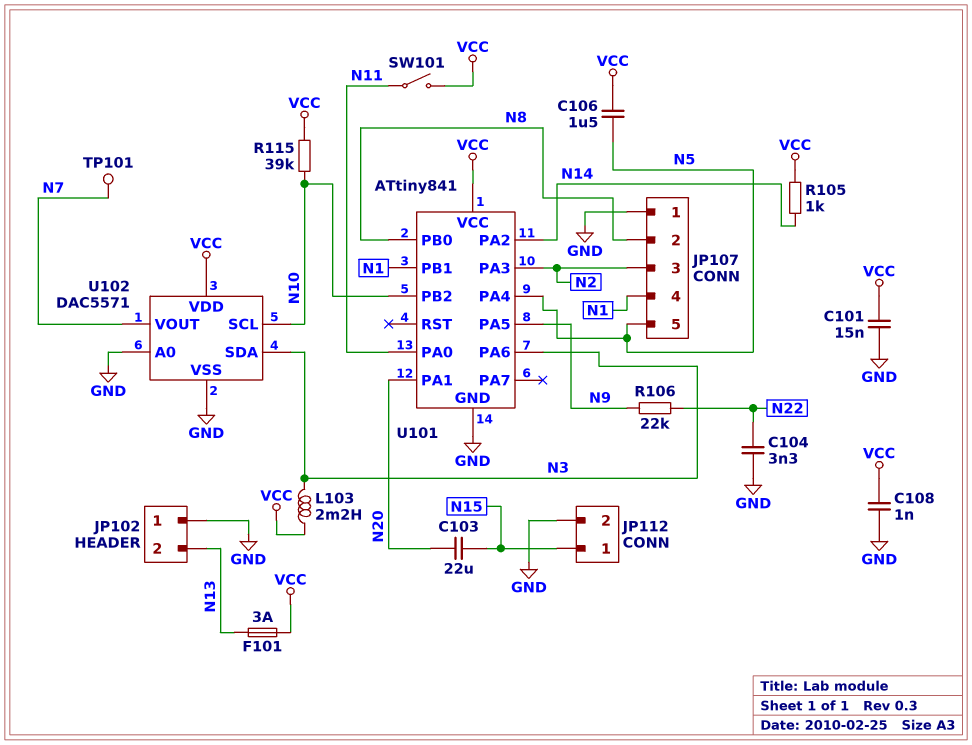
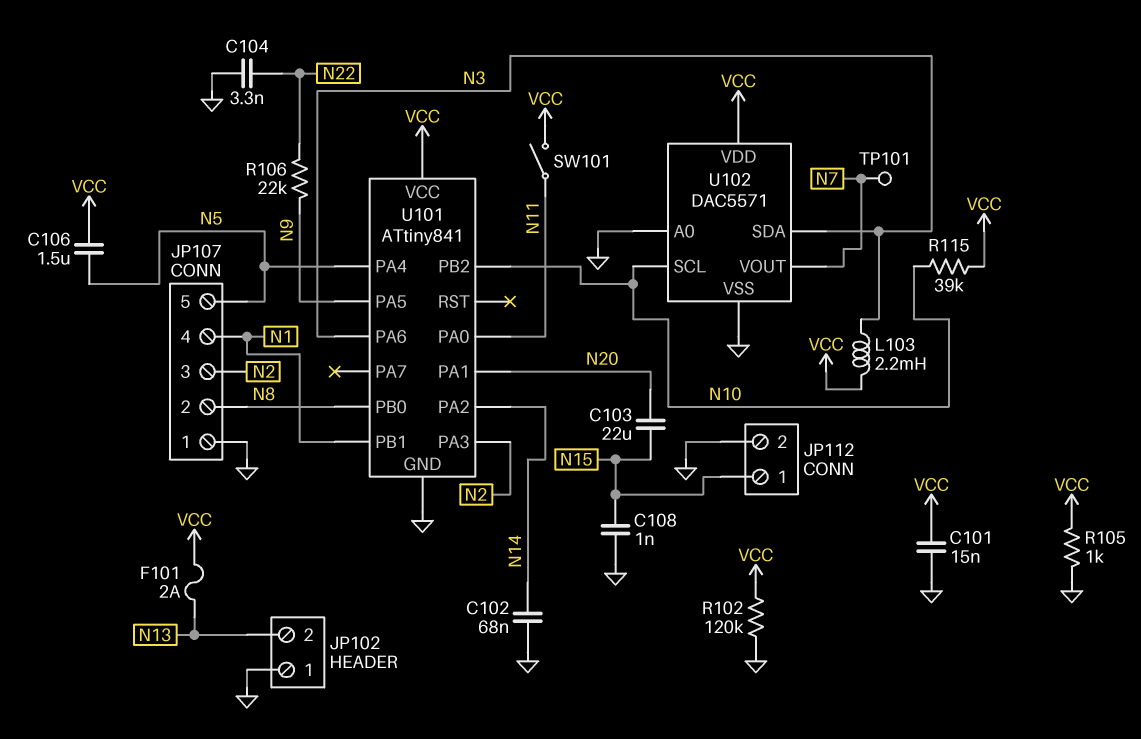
C102: none -> 68nF (GND, N14)
C108: 1nF (GND, VCC) -> 1nF (GND, N15)
F101: 3A (N13, VCC) -> 2A (N13, VCC)
R102: none -> 120k (GND, VCC)
R105: 1k (N14, VCC) -> 1k (GND, VCC)

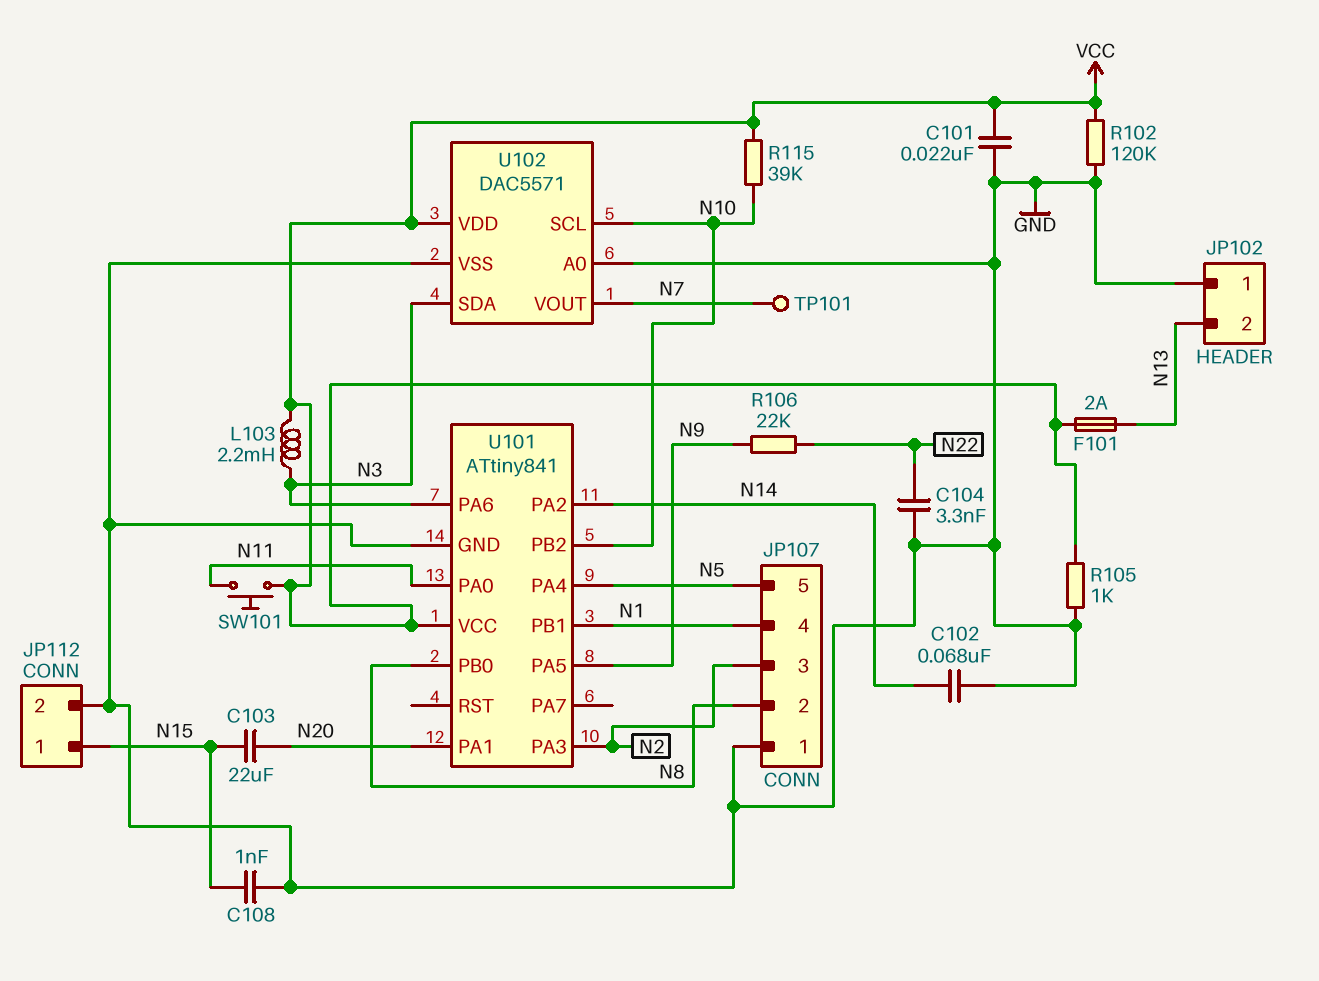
C101: 15nF (GND, VCC) -> 22nF (GND, VCC)
C106: 1.5uF (N5, VCC) -> none
SW101: switch (N11, VCC) -> button (N11, VCC)

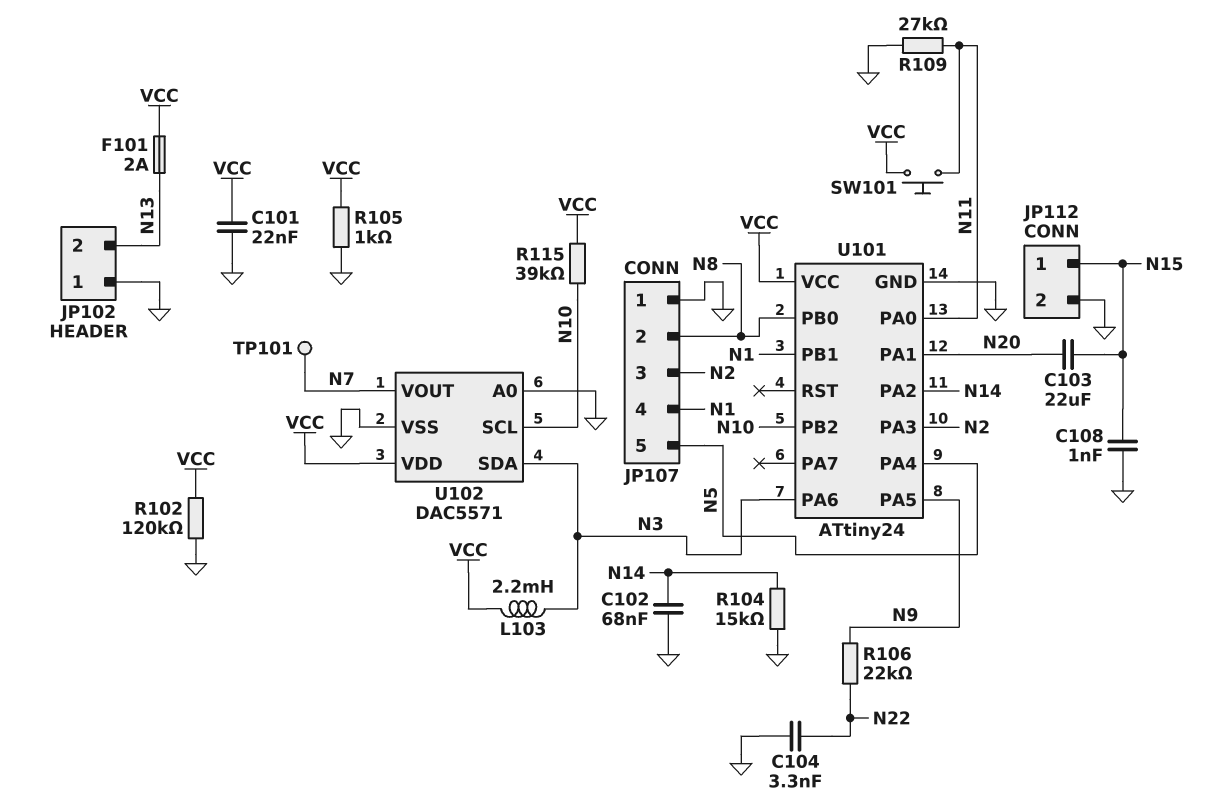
R104: none -> 15k (GND, N14)
R109: none -> 27k (GND, N11)
U101: ATtiny841 -> ATtiny24

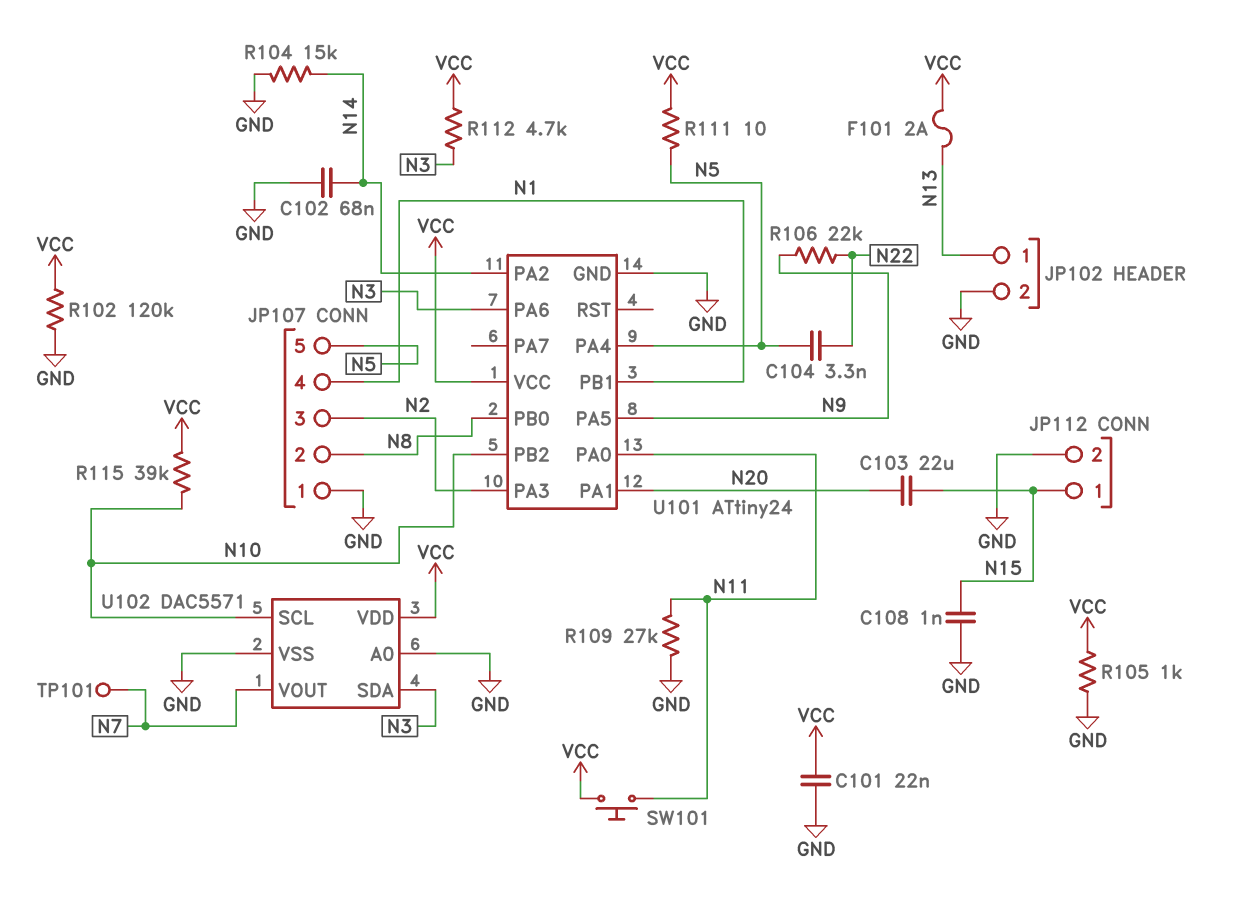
C104: 3.3nF (GND, N22) -> 3.3nF (N5, N22)
JP102 pin 1: GND -> N13
JP102 pin 2: N13 -> GND
L103: 2.2mH (N3, VCC) -> none
R111: none -> 10 (N5, VCC)
R112: none -> 4.7k (N3, VCC)

